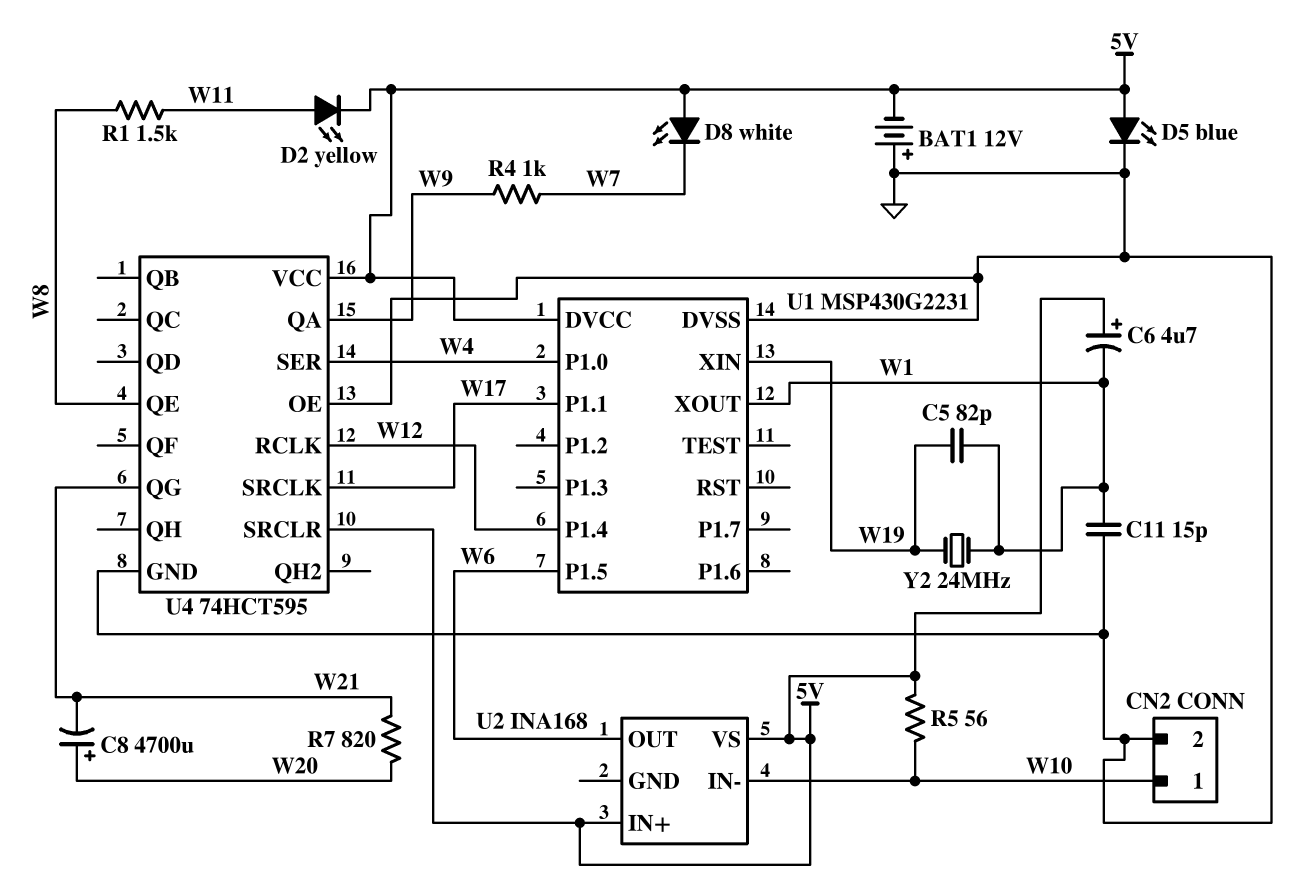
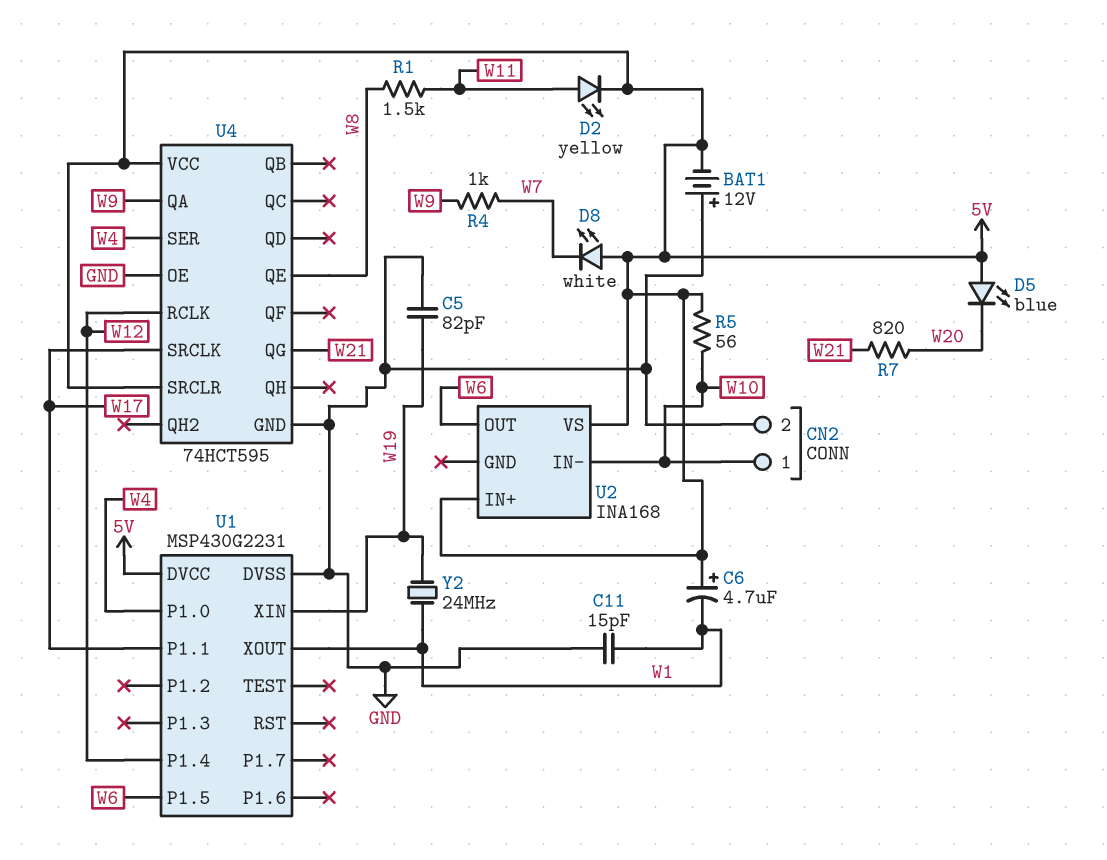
C5: 82pF (W1, W19) -> 82pF (GND, W19)
C8: 4700uF (plus W20, minus W21) -> none
D5: LED blue (A 5V, K GND) -> LED blue (A 5V, K W20)

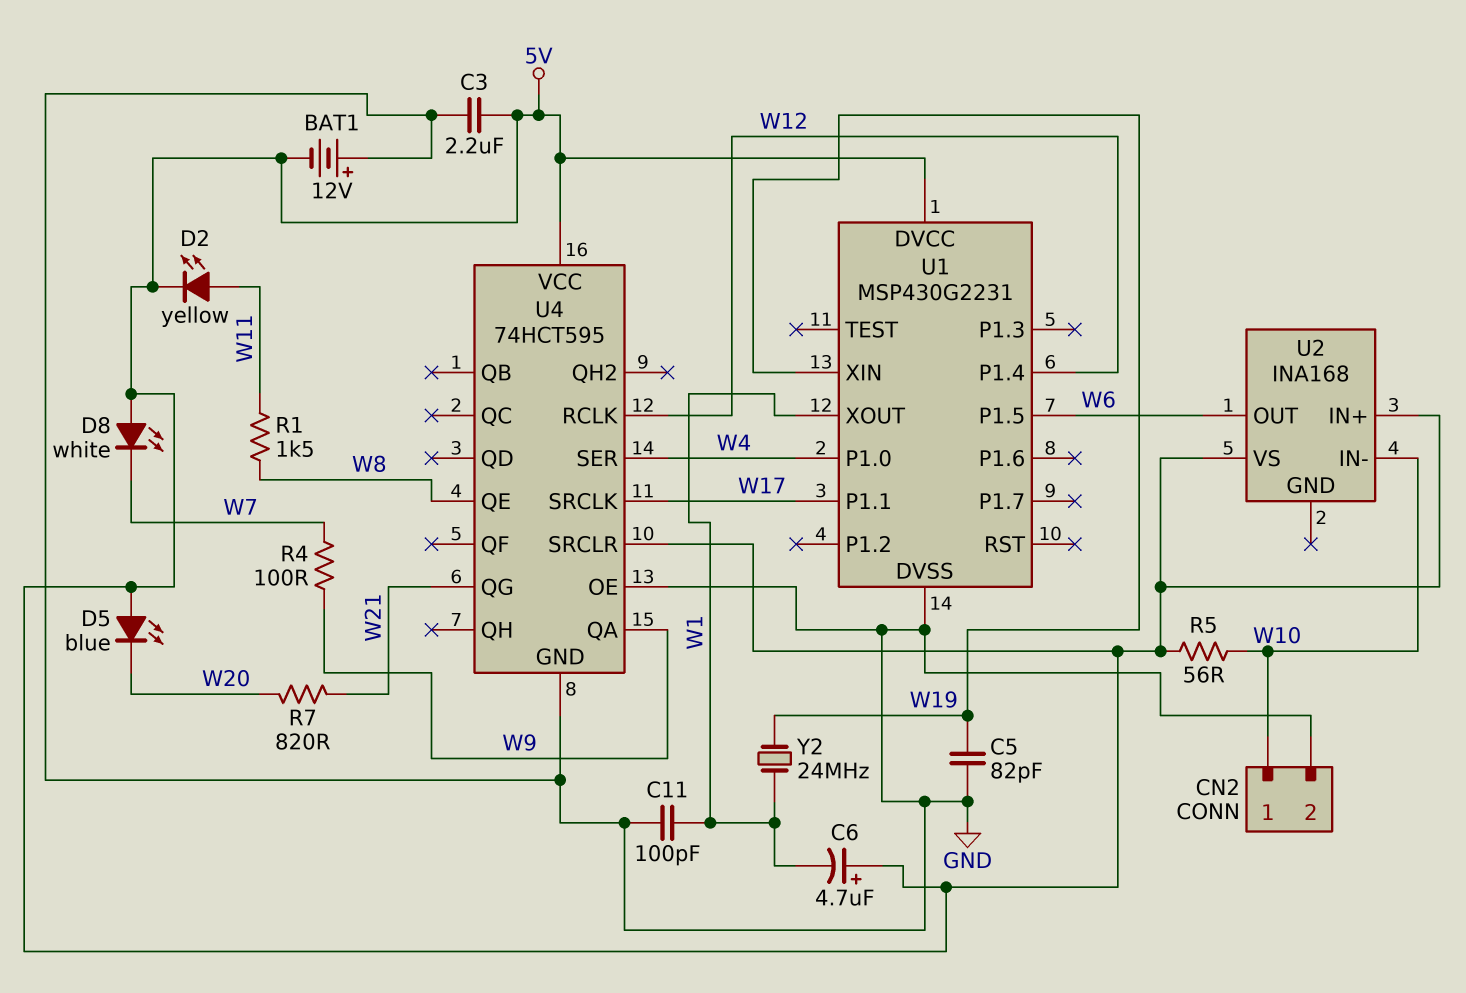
C3: none -> 2.2uF (5V, GND)
C11: 15pF (GND, W1) -> 100pF (GND, W1)
R4: 1k (W7, W9) -> 100 (W7, W9)

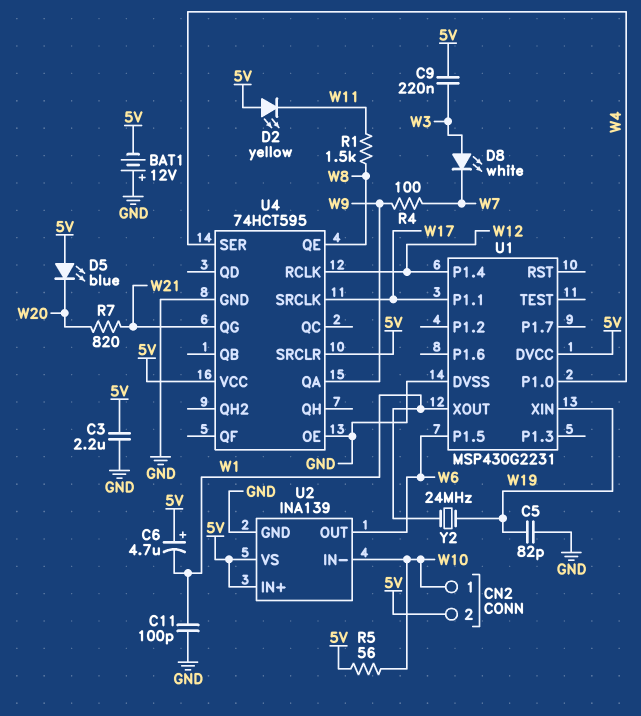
C9: none -> 220nF (5V, W3)
CN2 pin 2: GND -> 5V
D2: LED yellow (A W11, K 5V) -> LED yellow (A 5V, K W11)
D8: LED white (A 5V, K W7) -> LED white (A W3, K W7)
U2: INA168 -> INA139
U2 pin GND: none -> GND

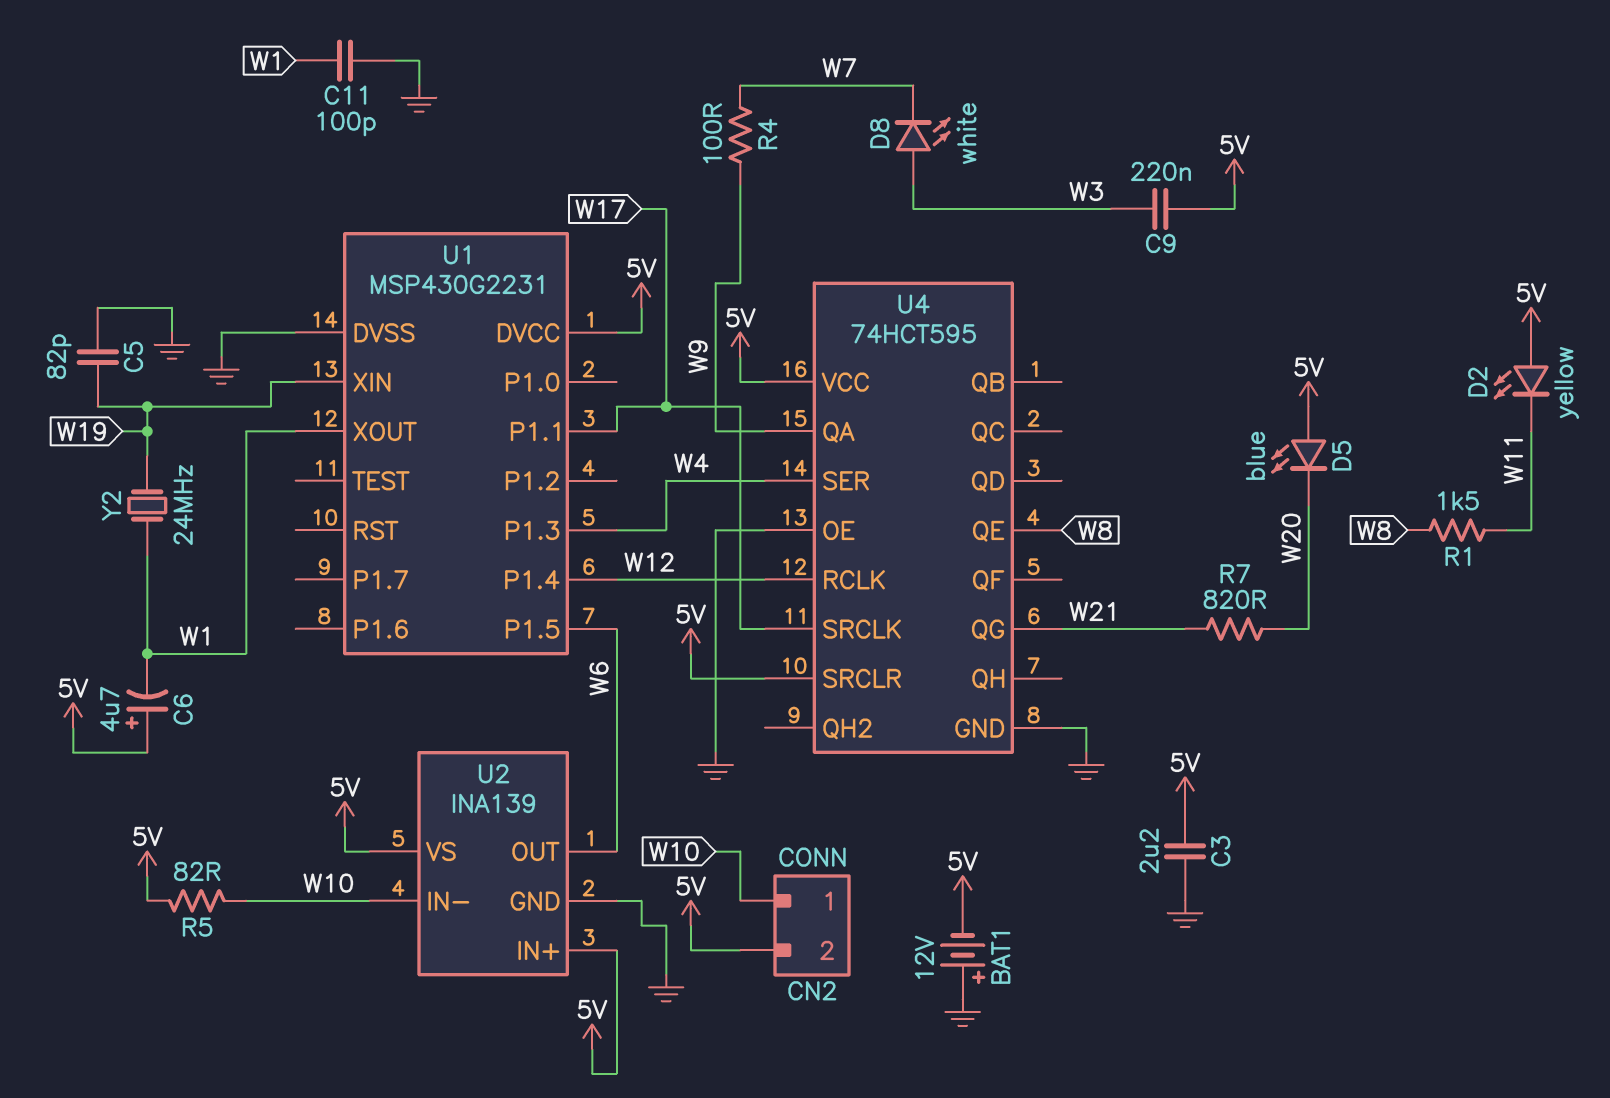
R5: 56 (5V, W10) -> 82 (5V, W10)
U1 pin P1.0: W4 -> none
U1 pin P1.3: none -> W4

